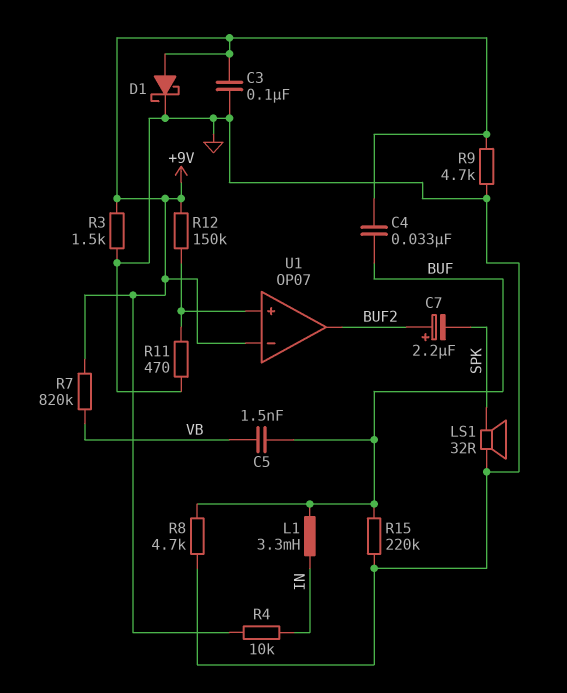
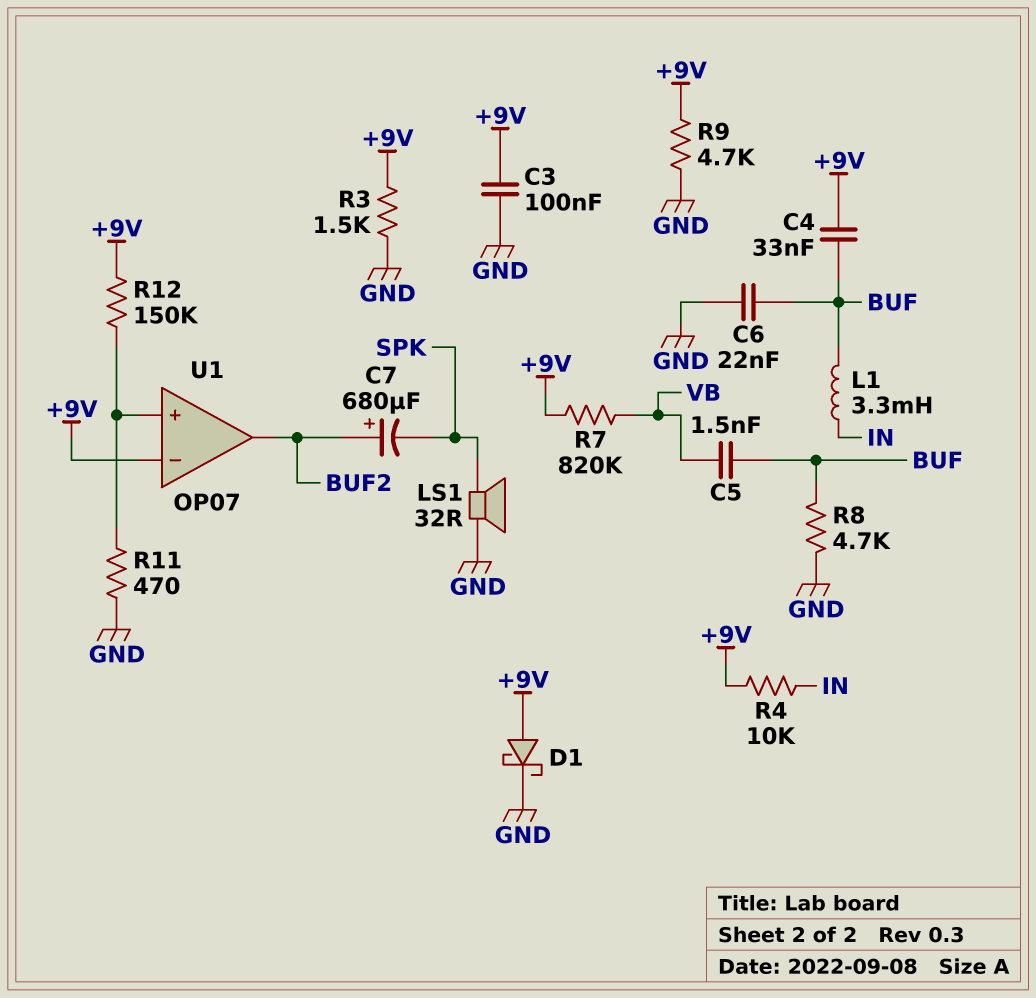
C6: none -> 22nF (BUF, GND)
C7: 2.2uF (plus BUF2, minus SPK) -> 680uF (plus BUF2, minus SPK)
R15: 220k (BUF, GND) -> none

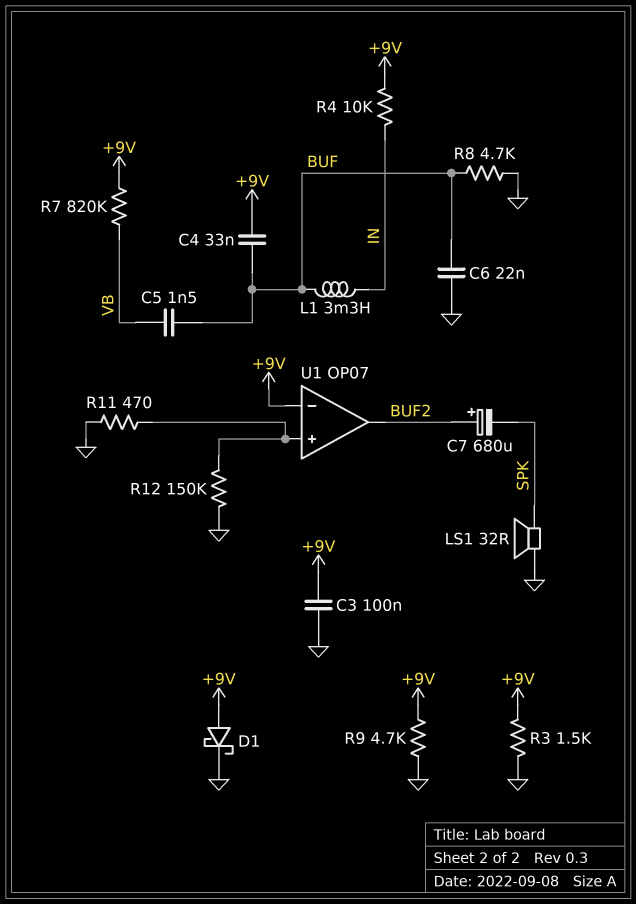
R12: 150k (+9V, U1/in+) -> 150k (GND, U1/in+)

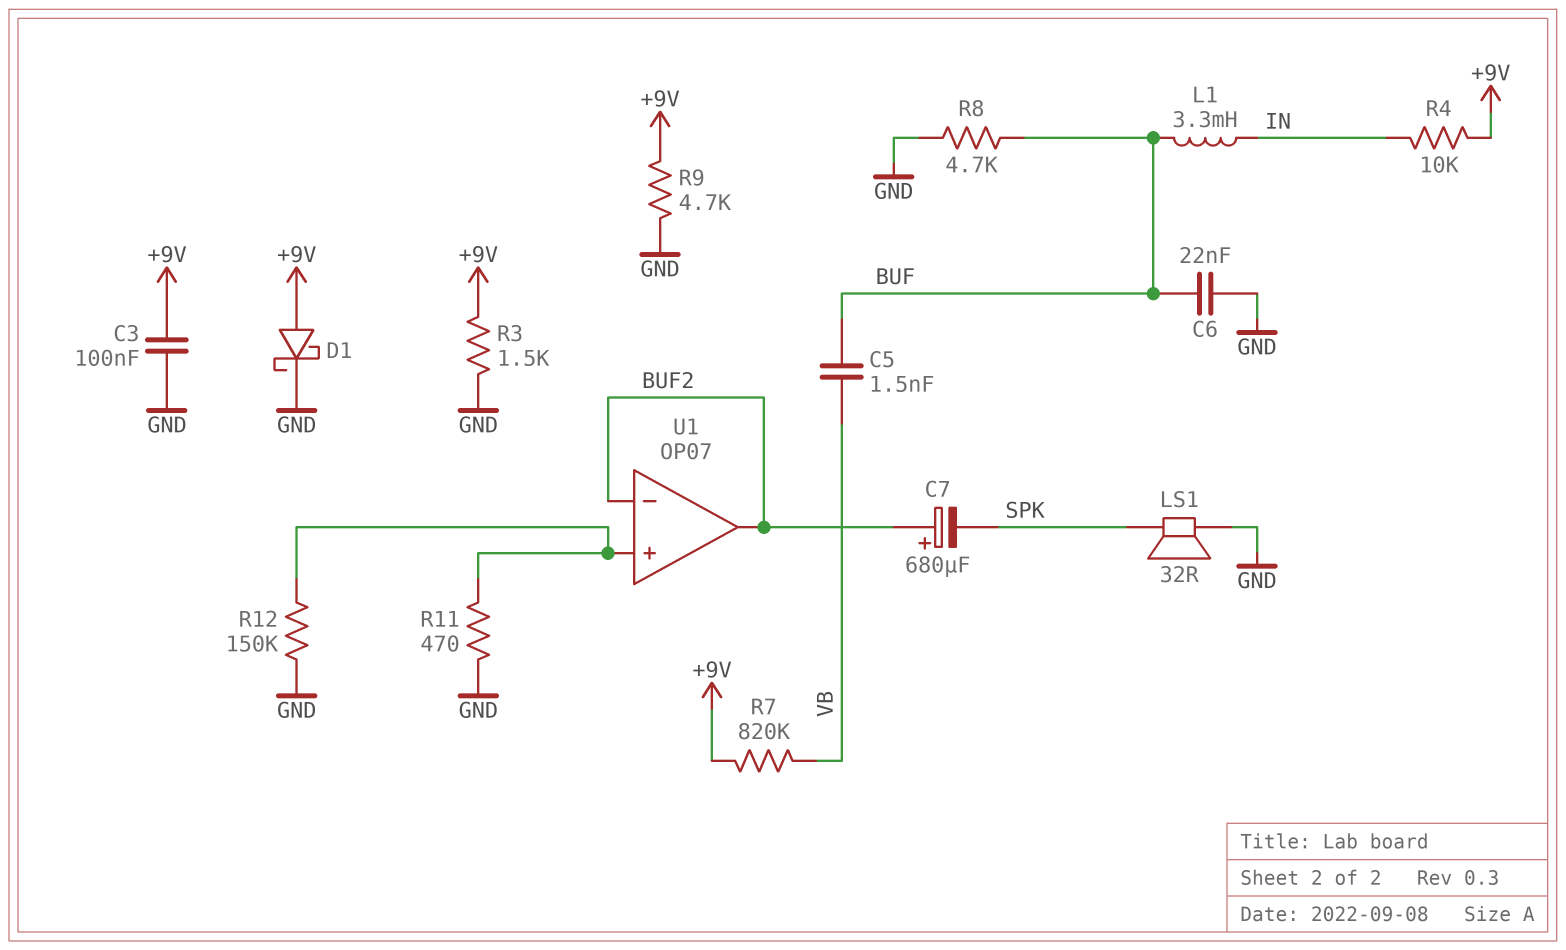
C4: 33nF (+9V, BUF) -> none
U1 pin in-: +9V -> BUF2

